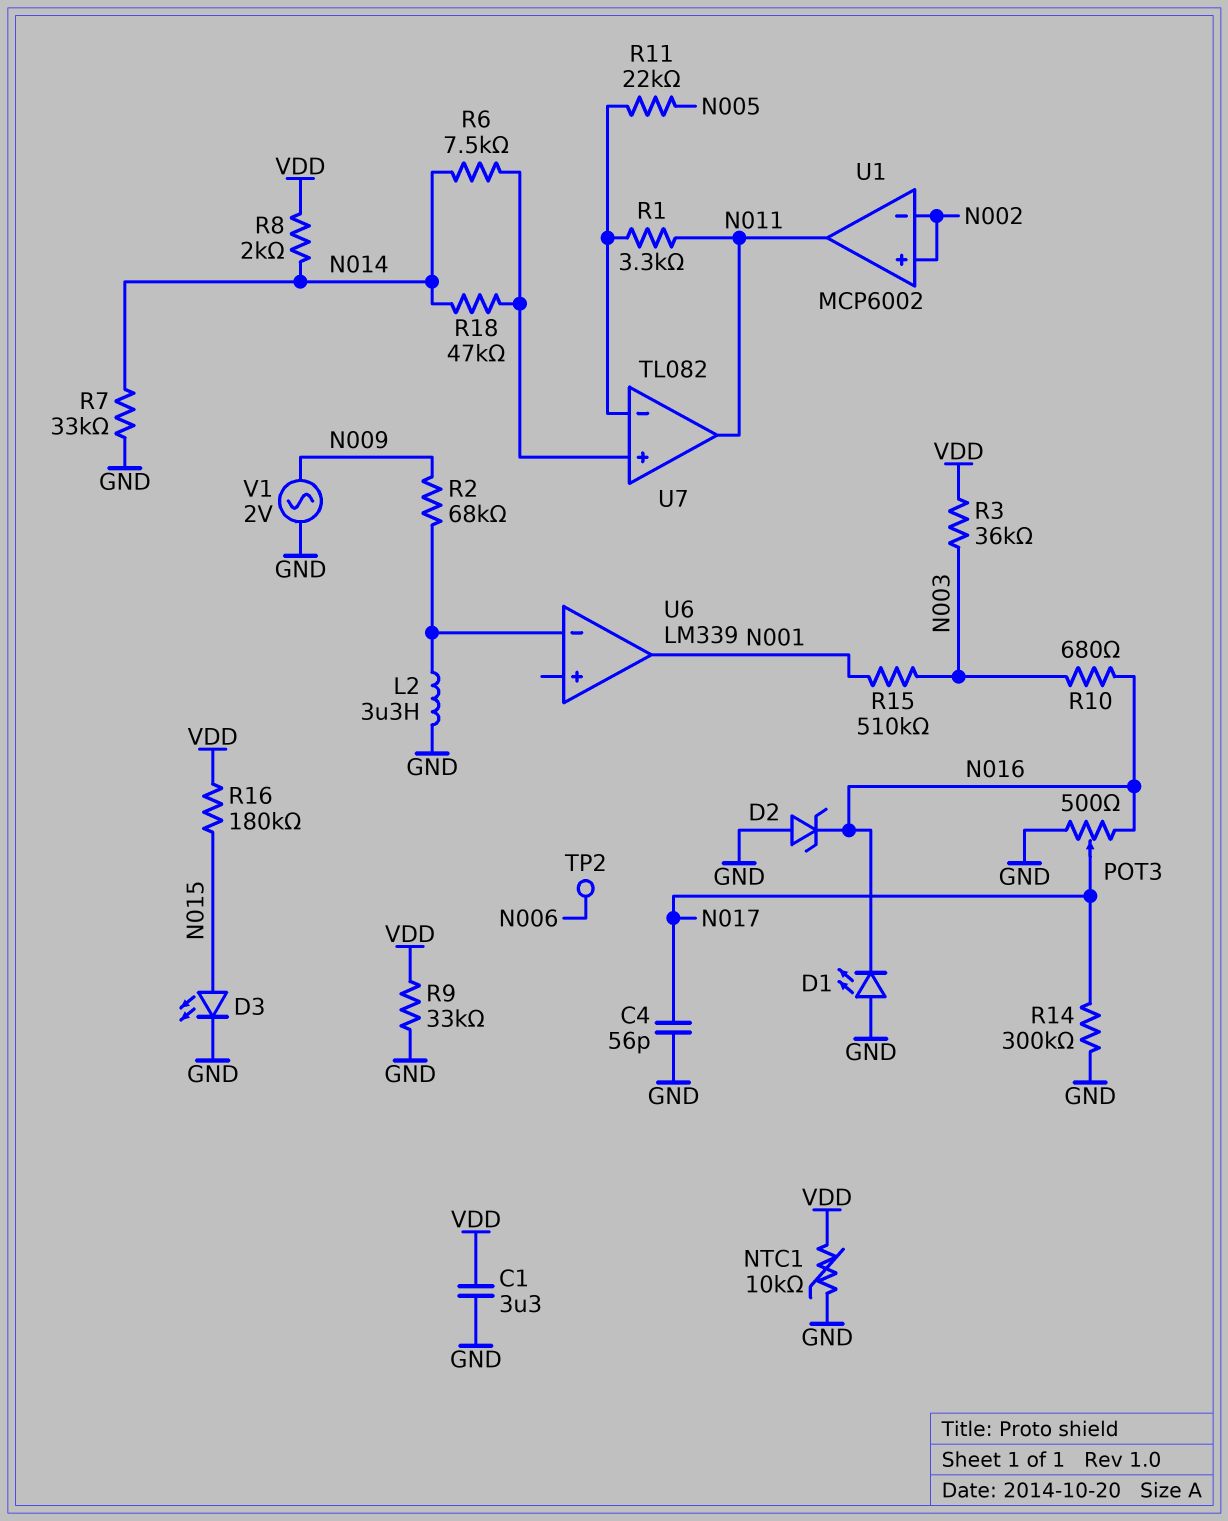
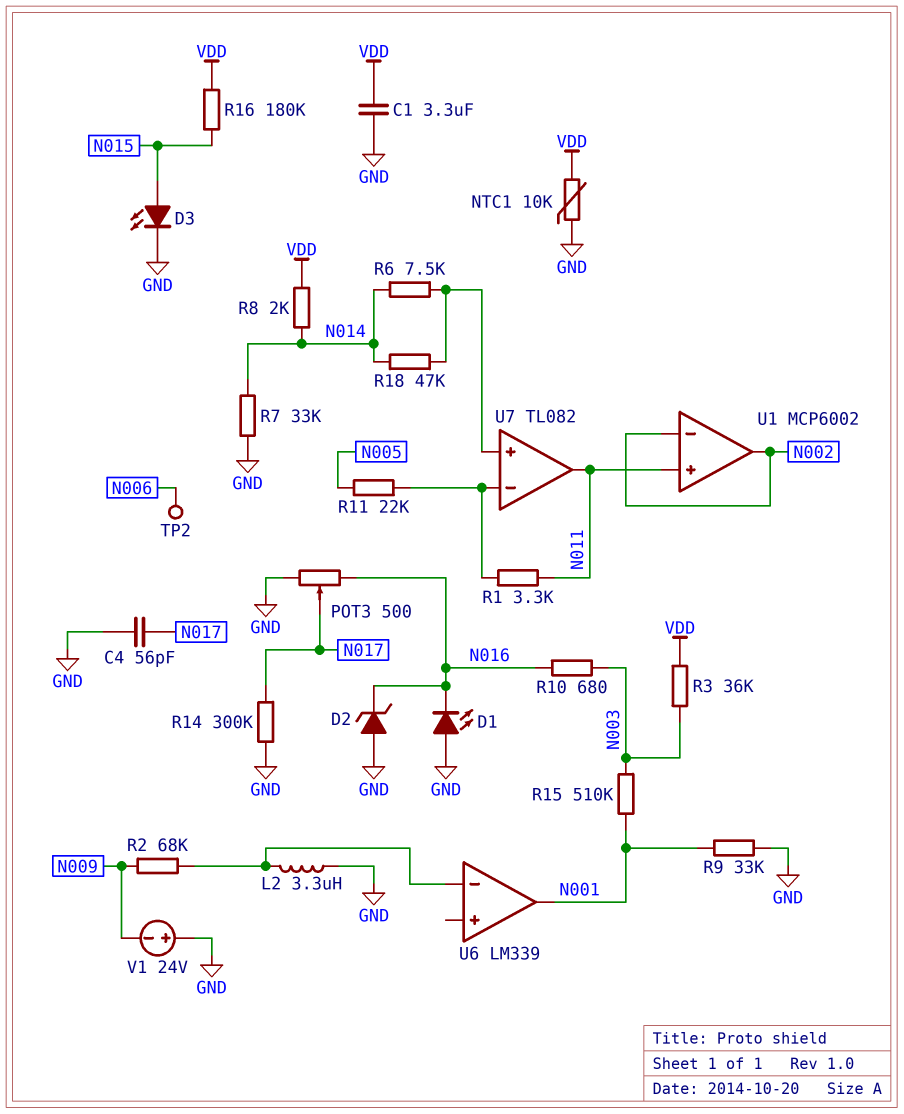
R9: 33k (GND, VDD) -> 33k (GND, N001)
U1 pin in+: N002 -> N011
U1 pin out: N011 -> N002
V1: AC 2V (GND, N009) -> 24V (plus GND, minus N009)

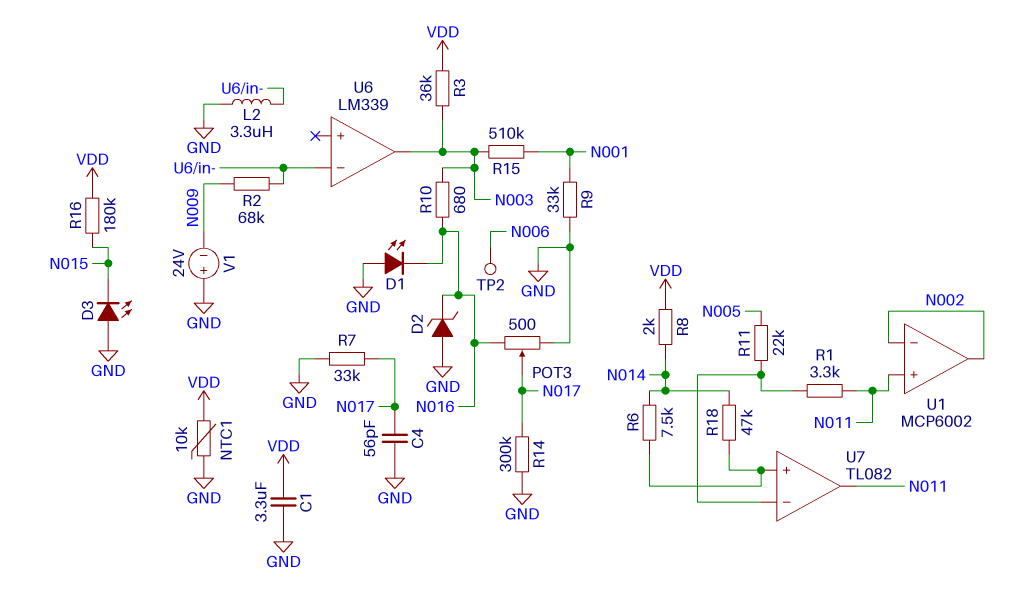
D3: LED (A N015, K GND) -> LED (A GND, K N015)
R7: 33k (GND, N014) -> 33k (GND, N017)
U6 pin out: N001 -> N003

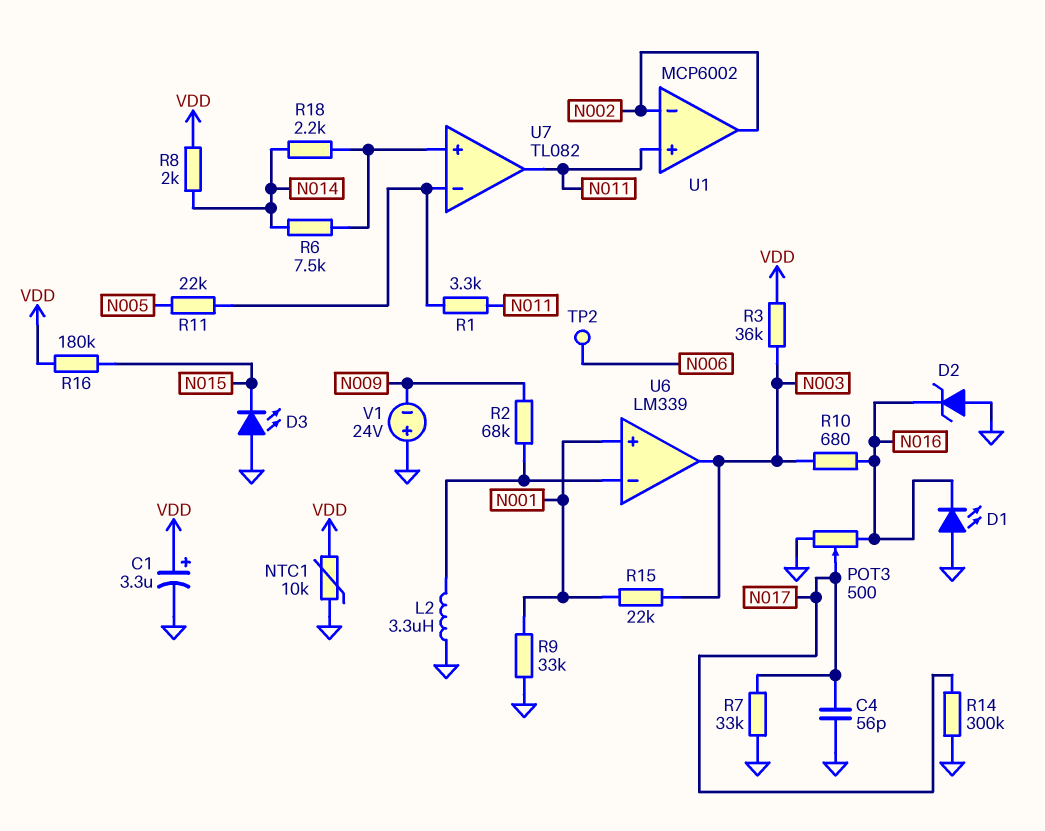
C1: 3.3uF (GND, VDD) -> 3.3uF (plus VDD, minus GND)
R15: 510k (N001, N003) -> 22k (N001, N003)
R18: 47k (N014, U7/in+) -> 2.2k (N014, U7/in+)
U6 pin in+: none -> N001

